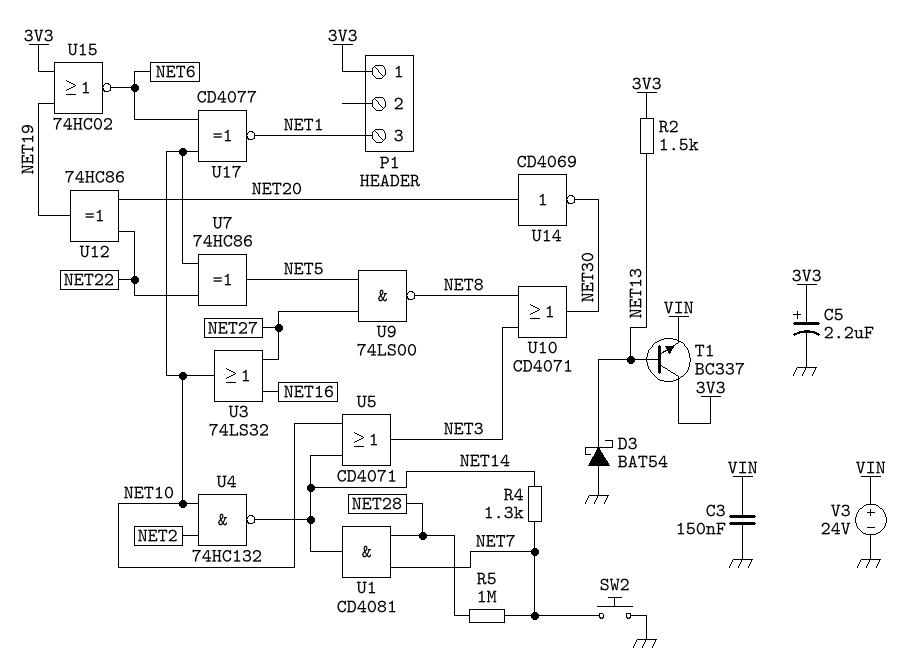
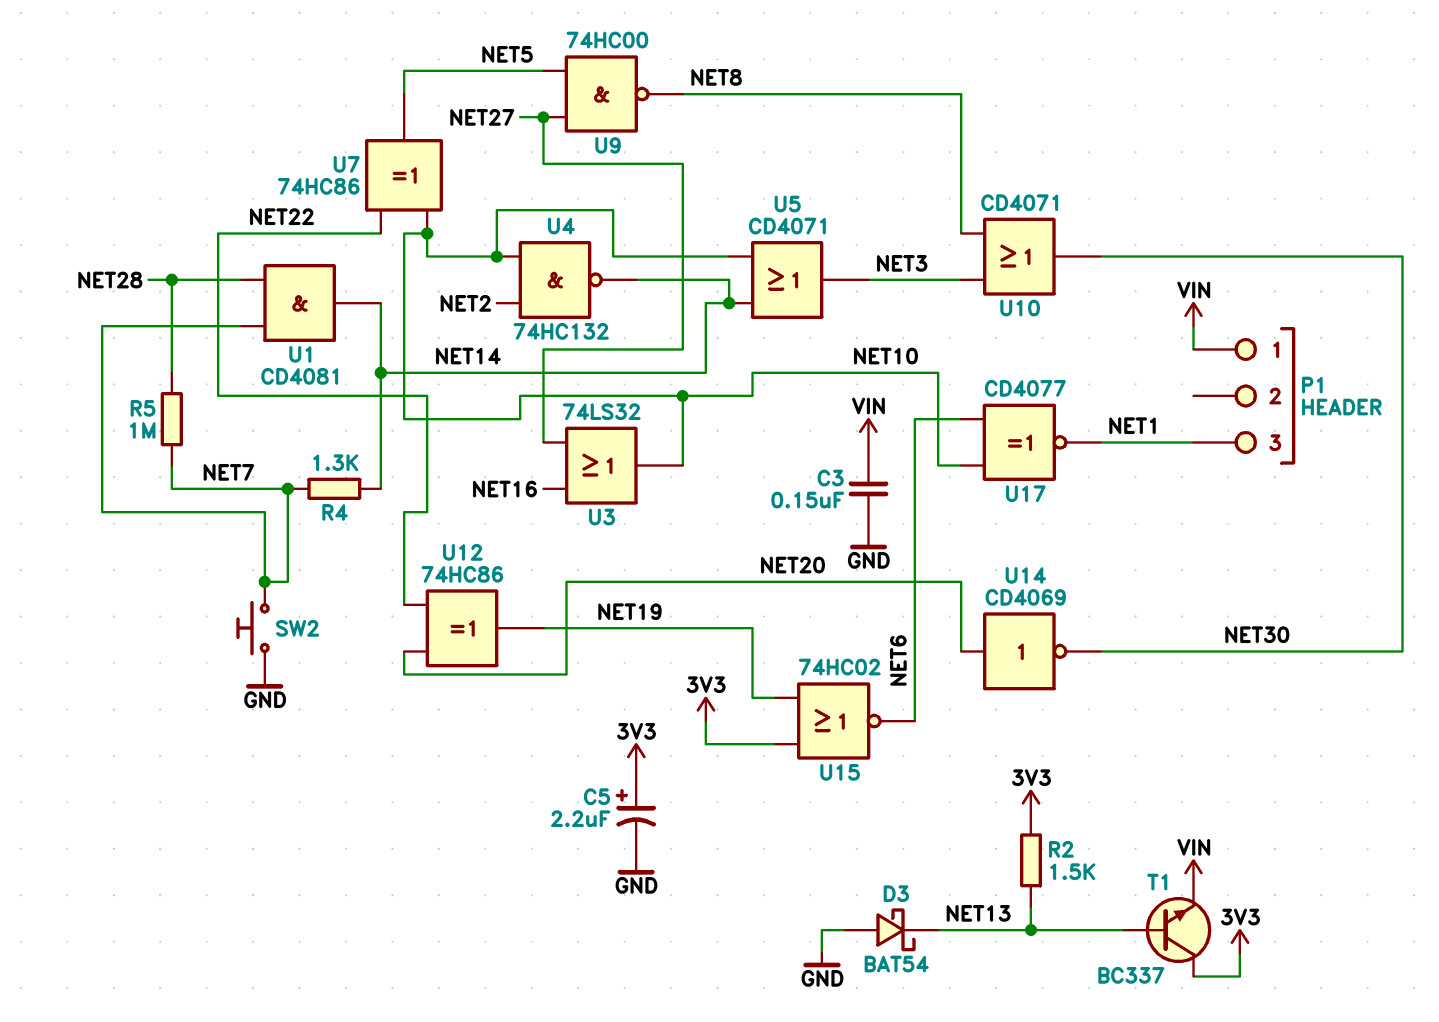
P1 pin 1: 3V3 -> VIN
U9: NAND 74LS00 (in NET5, in NET27, out NET8) -> NAND 74HC00 (in NET5, in NET27, out NET8)
V3: 24V (plus VIN, minus GND) -> none

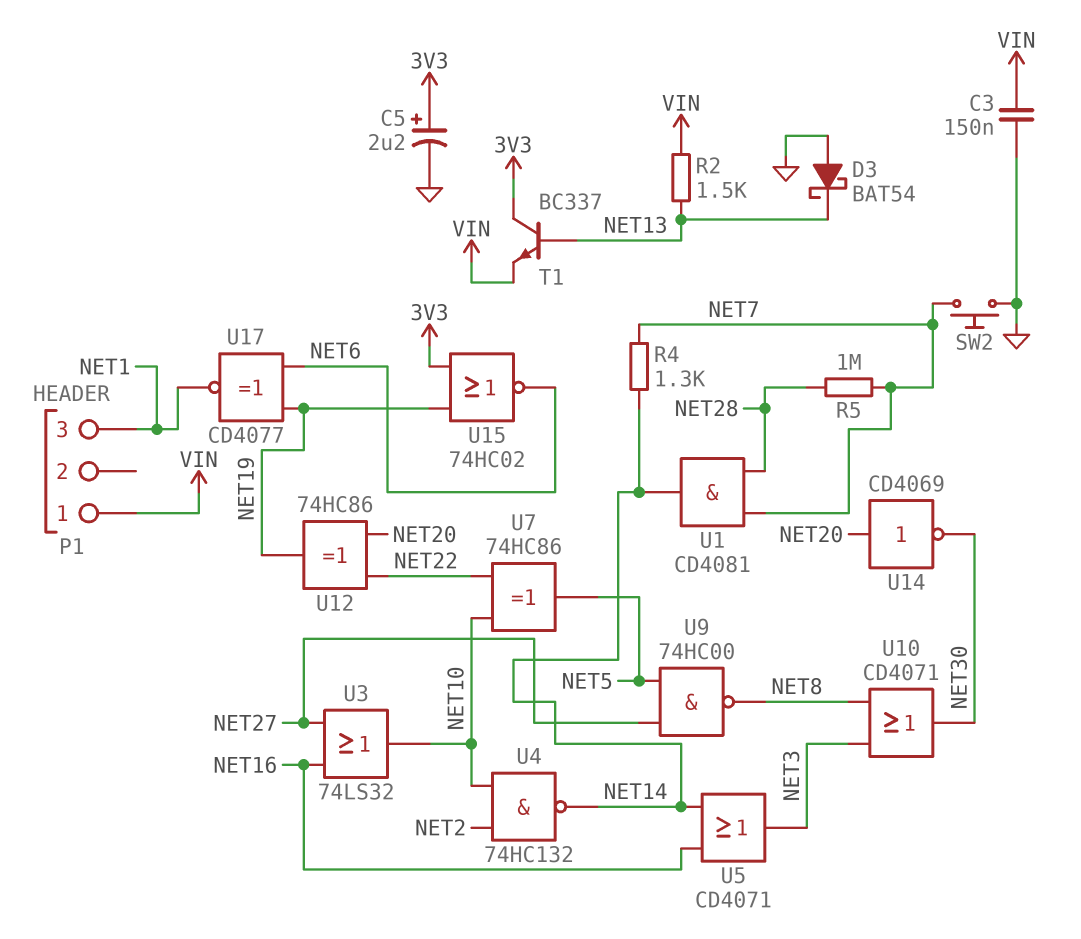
R2: 1.5k (3V3, NET13) -> 1.5k (NET13, VIN)
U5: OR CD4071 (in NET10, in NET14, out NET3) -> OR CD4071 (in NET14, in NET16, out NET3)
U17: XNOR CD4077 (in NET6, in NET10, out NET1) -> XNOR CD4077 (in NET6, in NET19, out NET1)

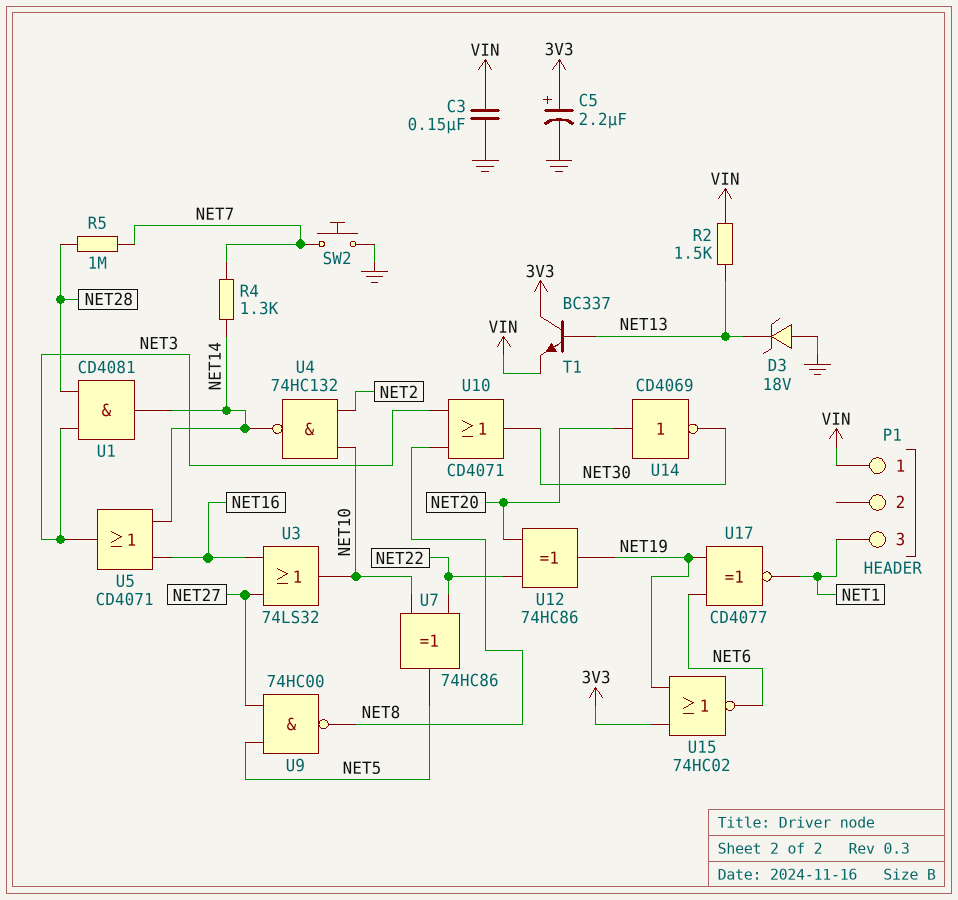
D3: schottky BAT54 (A GND, K NET13) -> zener 18V (A GND, K NET13)
U1: AND CD4081 (in NET7, in NET28, out NET14) -> AND CD4081 (in NET3, in NET28, out NET14)

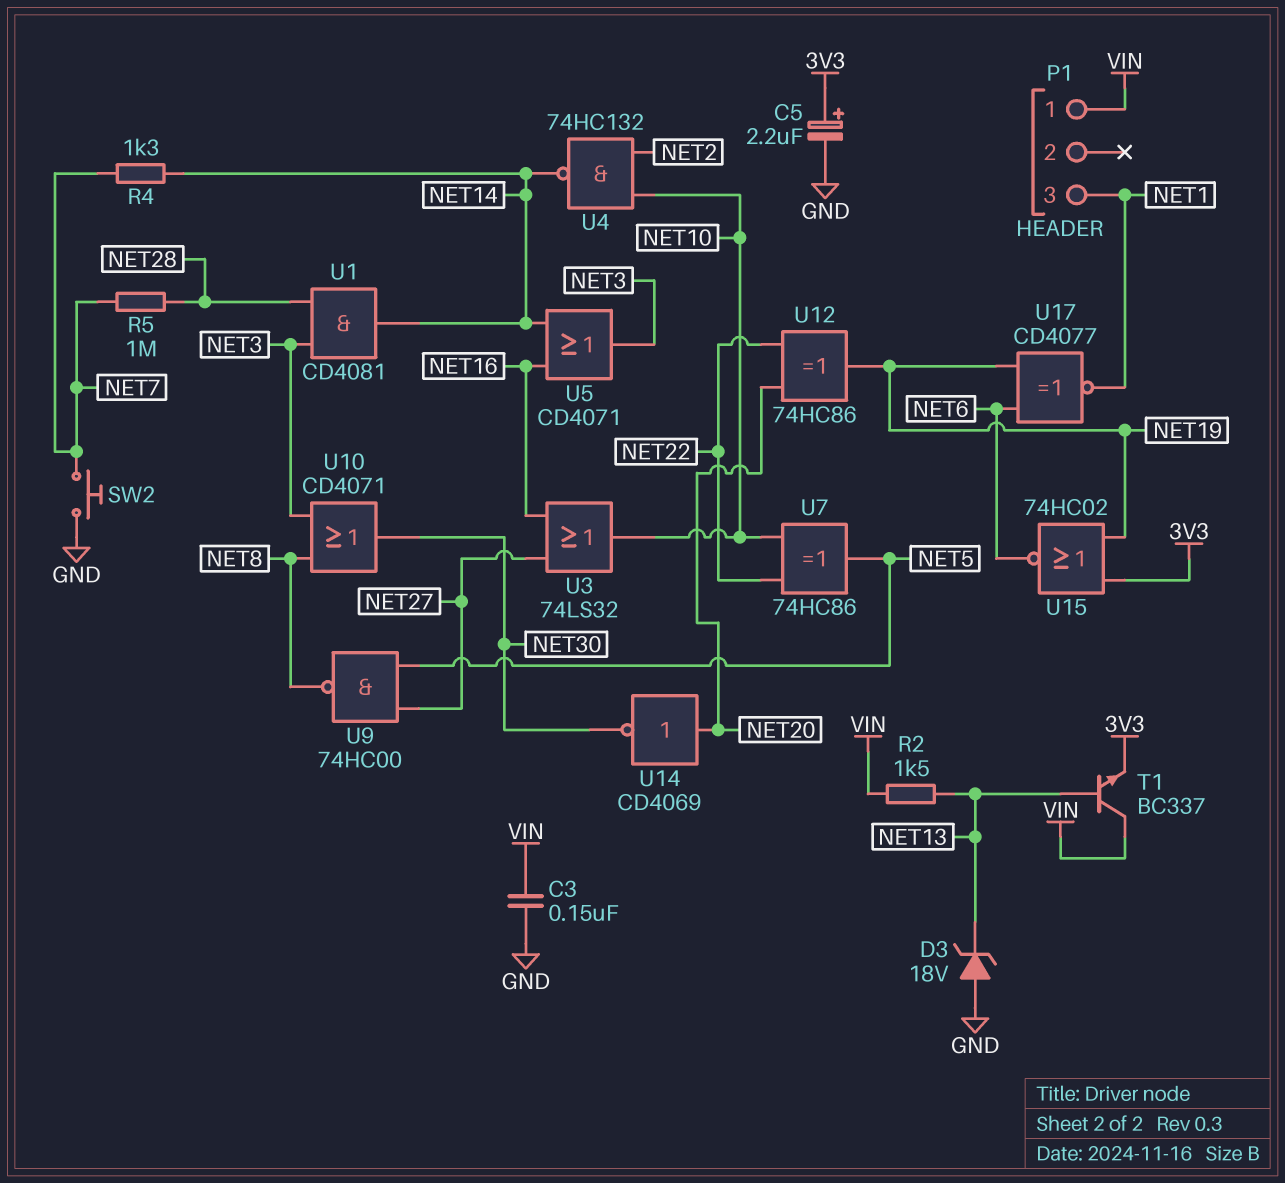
T1: NPN BC337 (B NET13, C 3V3, E VIN) -> NPN BC337 (B NET13, C VIN, E 3V3)

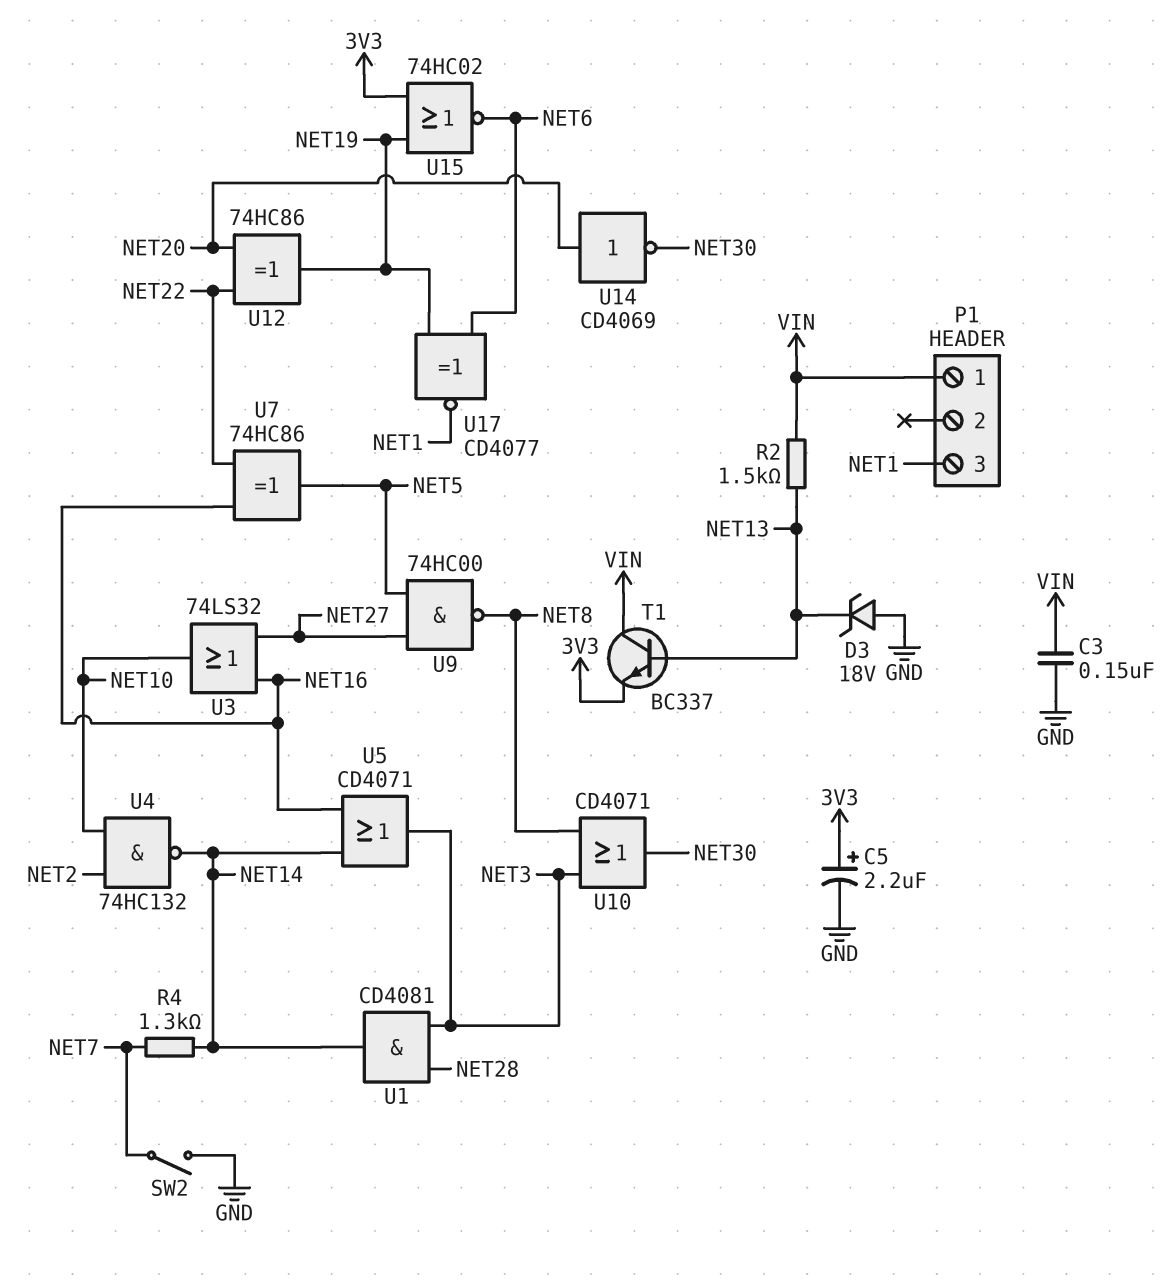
R5: 1M (NET7, NET28) -> none
SW2: button (GND, NET7) -> switch (GND, NET7)
U7: XOR 74HC86 (in NET10, in NET22, out NET5) -> XOR 74HC86 (in NET16, in NET22, out NET5)

